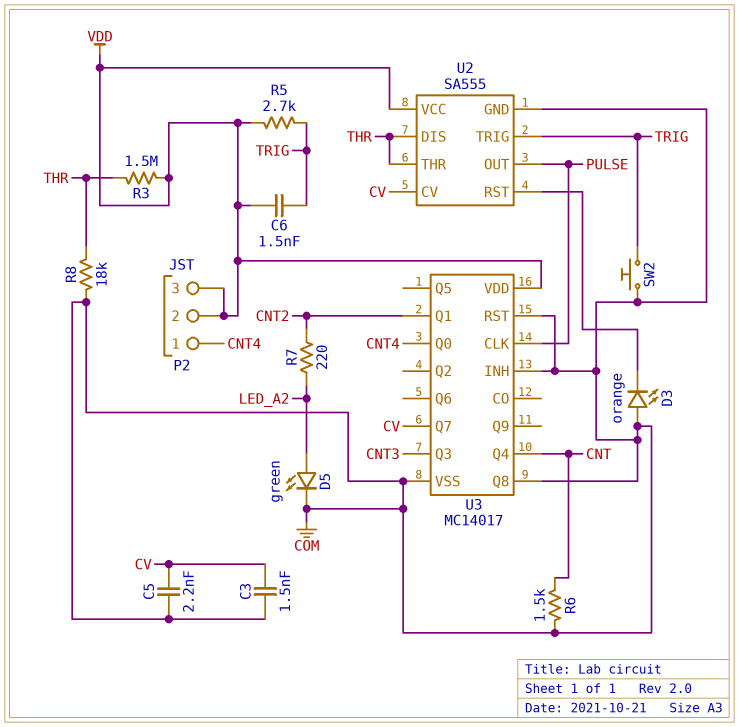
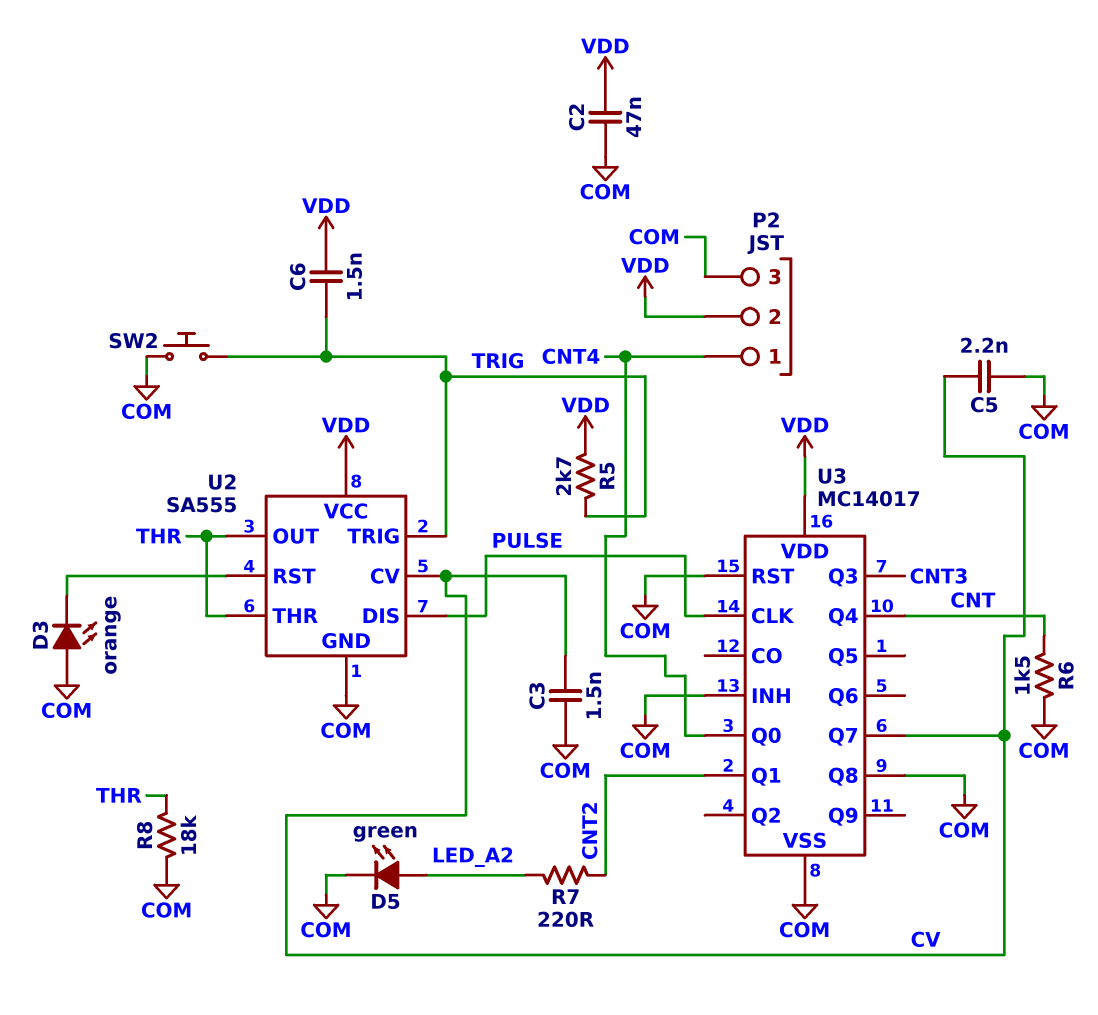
C2: none -> 47nF (COM, VDD)
P2 pin 3: VDD -> COM
R3: 1.5M (THR, VDD) -> none
U2 pin DIS: THR -> PULSE
U2 pin OUT: PULSE -> THR

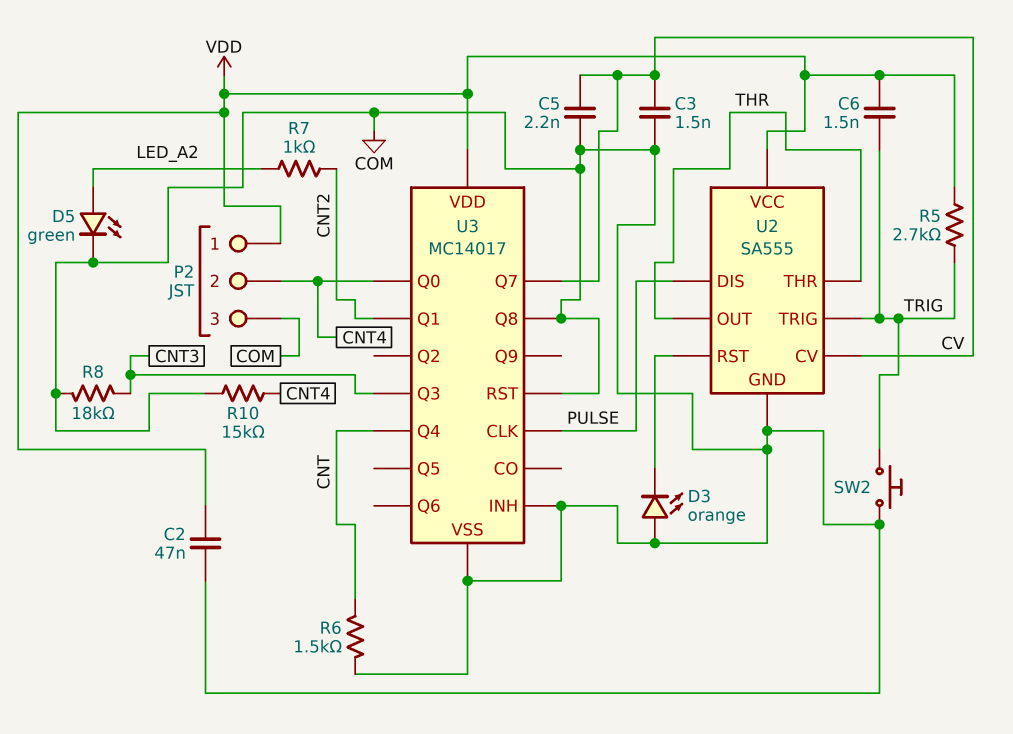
P2 pin 1: CNT4 -> VDD
P2 pin 2: VDD -> CNT4
R7: 220 (CNT2, LED_A2) -> 1k (CNT2, LED_A2)
R8: 18k (COM, THR) -> 18k (CNT3, COM)
R10: none -> 15k (CNT4, COM)

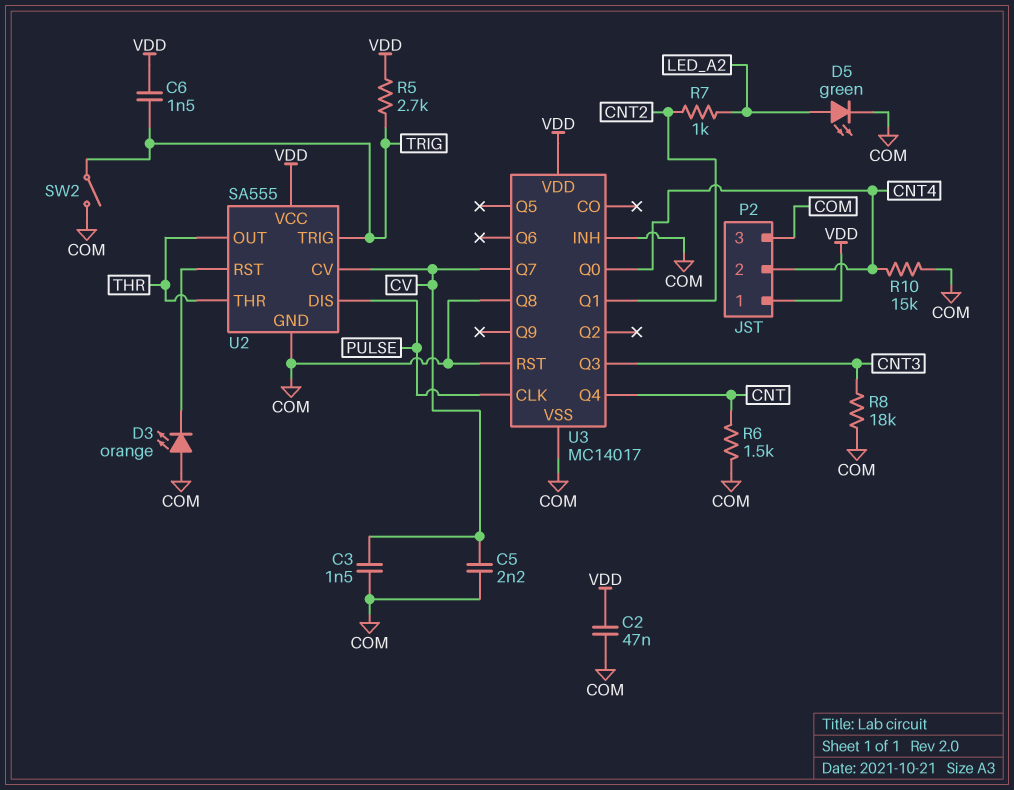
SW2: button (COM, TRIG) -> switch (COM, TRIG)

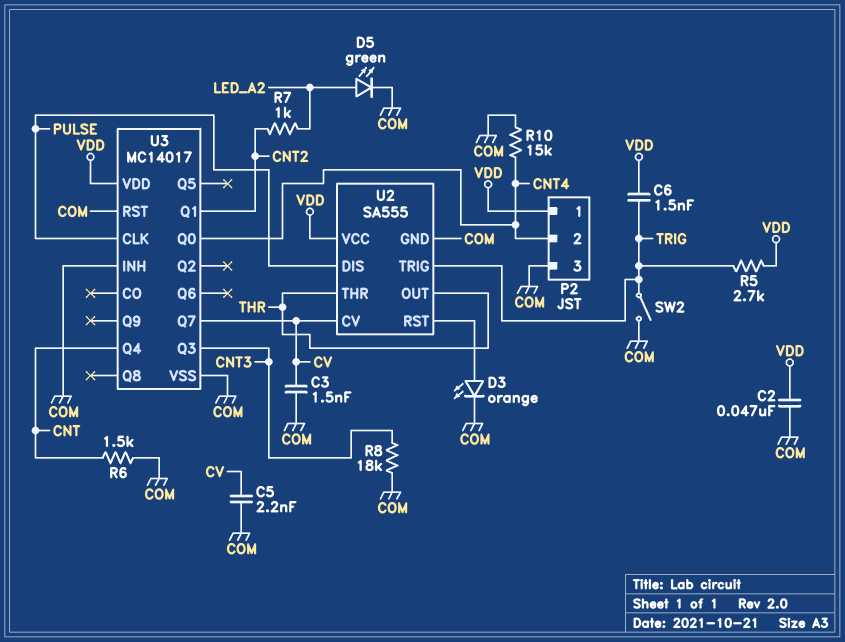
D3: LED orange (A COM, K U2/RST) -> LED orange (A U2/RST, K COM)
U3 pin Q8: COM -> none

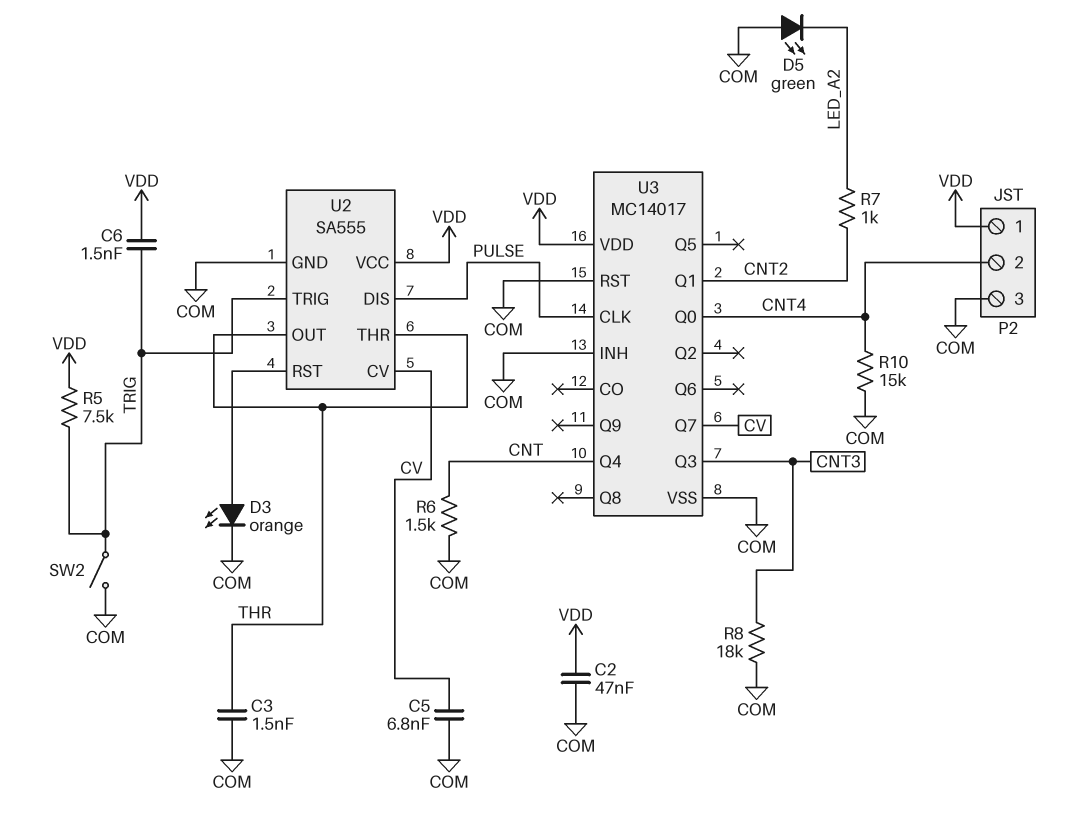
C3: 1.5nF (COM, CV) -> 1.5nF (COM, THR)
C5: 2.2nF (COM, CV) -> 6.8nF (COM, CV)
D5: LED green (A LED_A2, K COM) -> LED green (A COM, K LED_A2)
R5: 2.7k (TRIG, VDD) -> 7.5k (TRIG, VDD)

